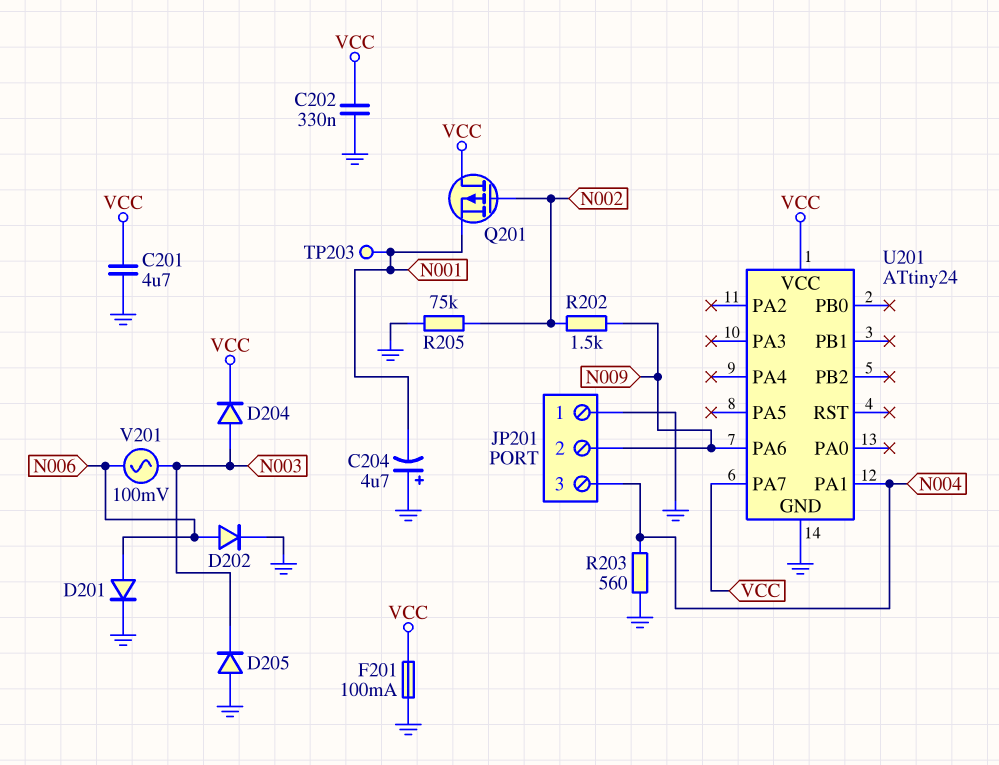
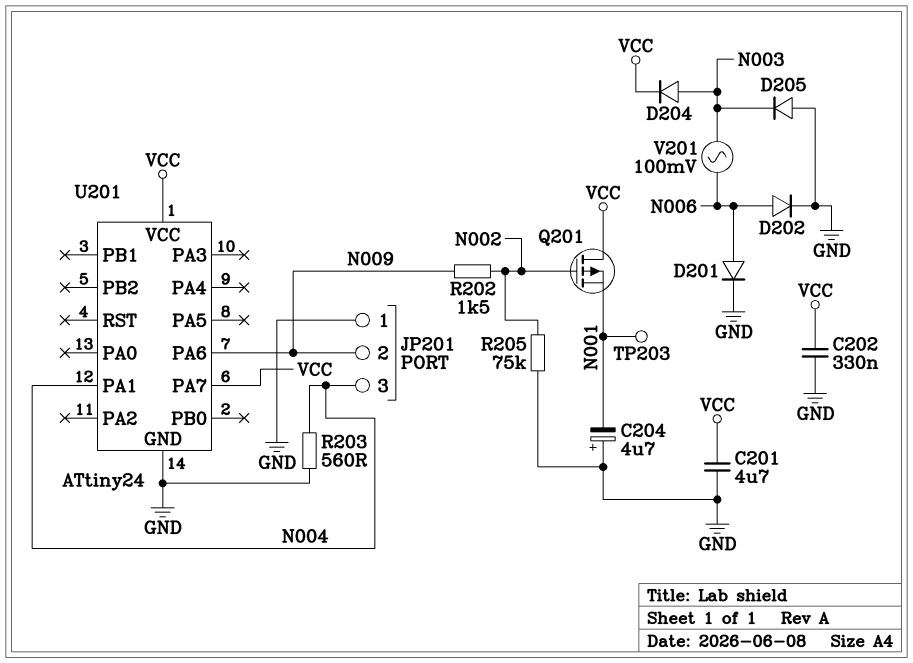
F201: 100mA (GND, VCC) -> none

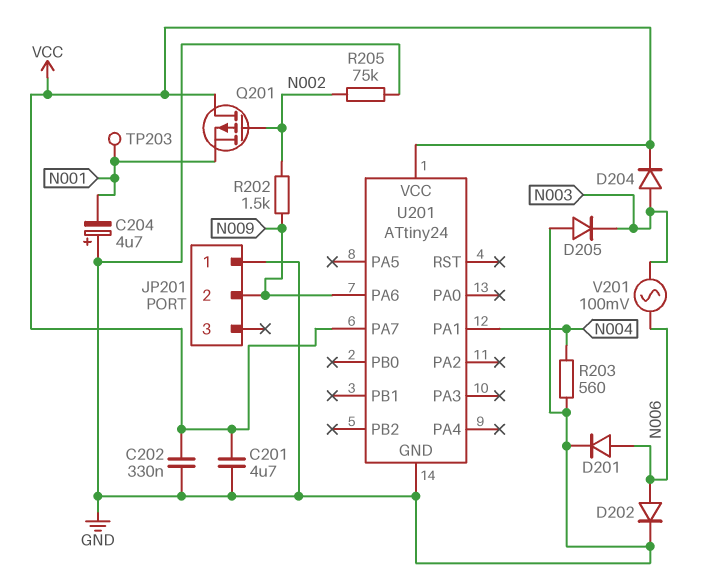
JP201 pin 3: N004 -> none

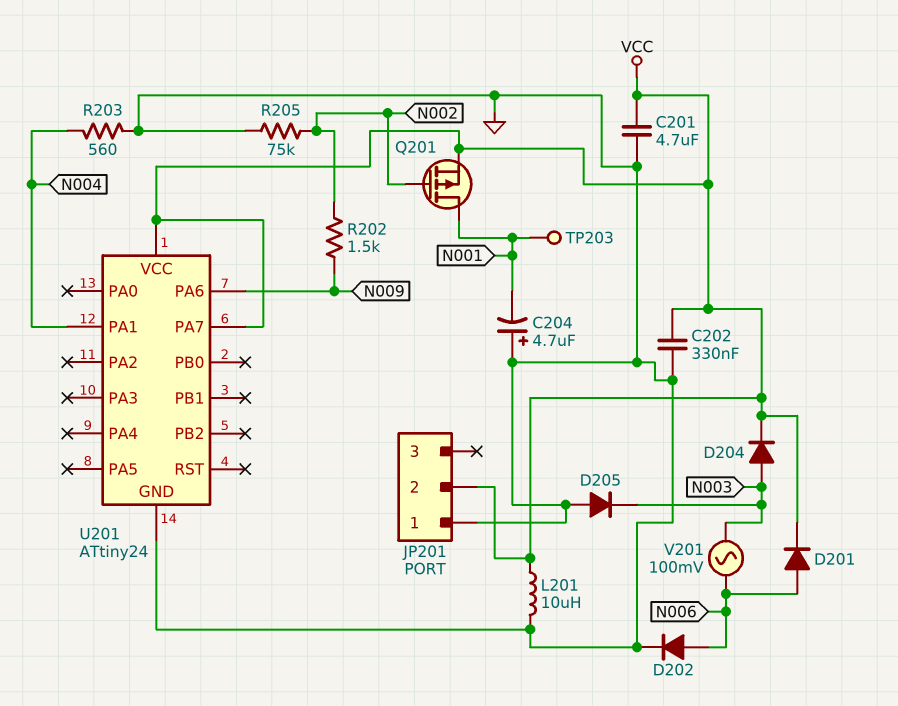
D201: diode (A N006, K GND) -> diode (A N006, K VCC)
JP201 pin 2: N009 -> VCC
L201: none -> 10uH (GND, VCC)
Q201: PMOS (G N002, D VCC, S N001) -> PMOS (G N002, D N001, S VCC)

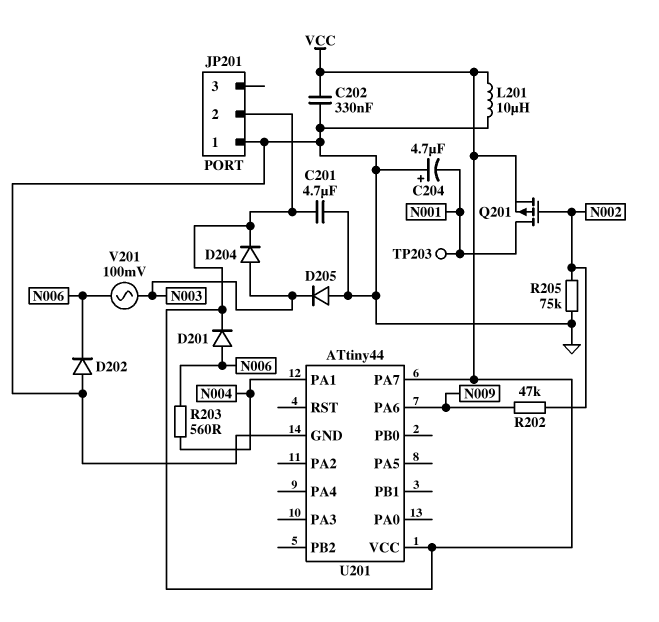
D202: diode (A N006, K GND) -> diode (A GND, K N006)
R202: 1.5k (N002, N009) -> 47k (N002, N009)
R203: 560 (GND, N004) -> 560 (N004, N006)
U201: ATtiny24 -> ATtiny44

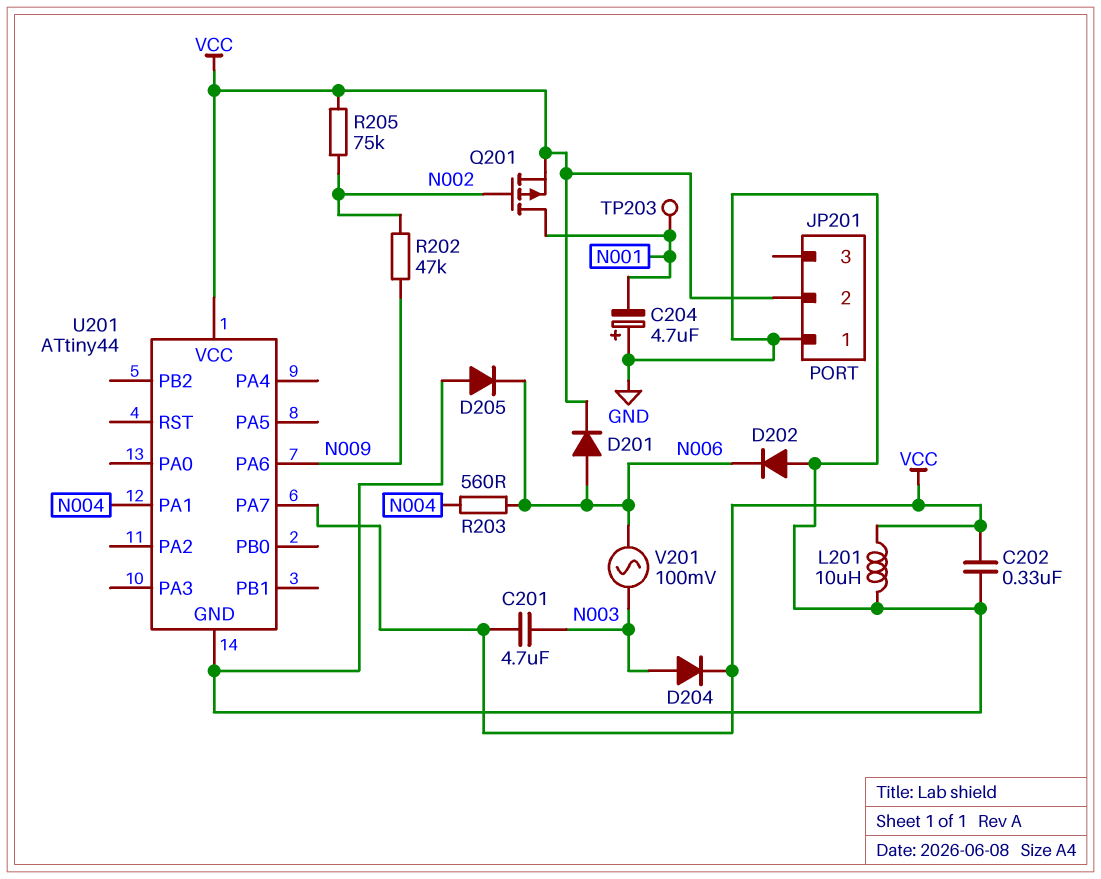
C201: 4.7uF (GND, VCC) -> 4.7uF (N003, VCC)
D205: diode (A GND, K N003) -> diode (A GND, K N006)
R205: 75k (GND, N002) -> 75k (N002, VCC)

